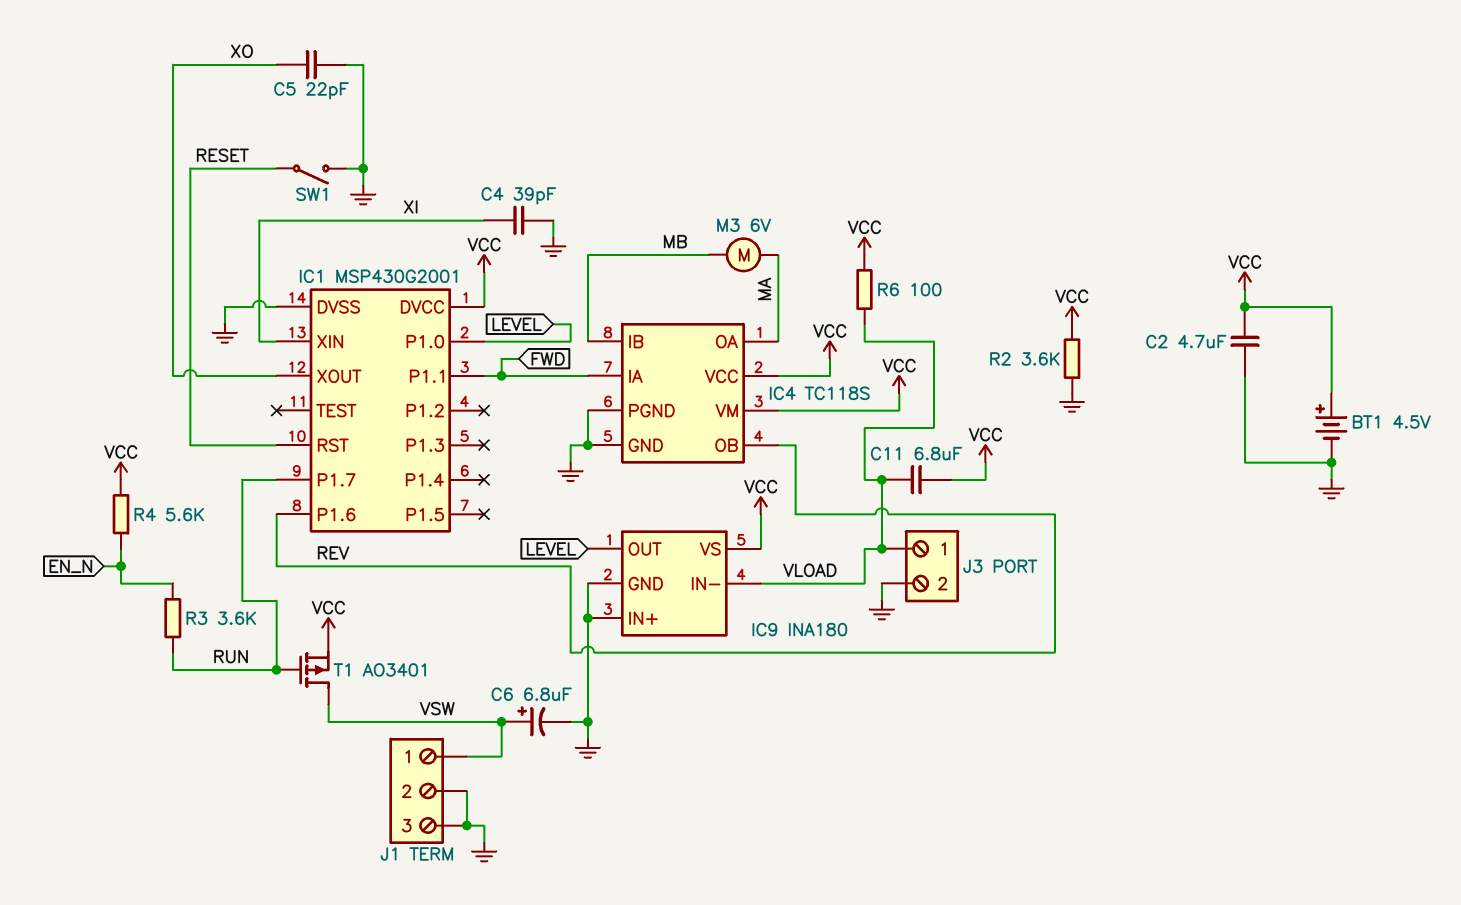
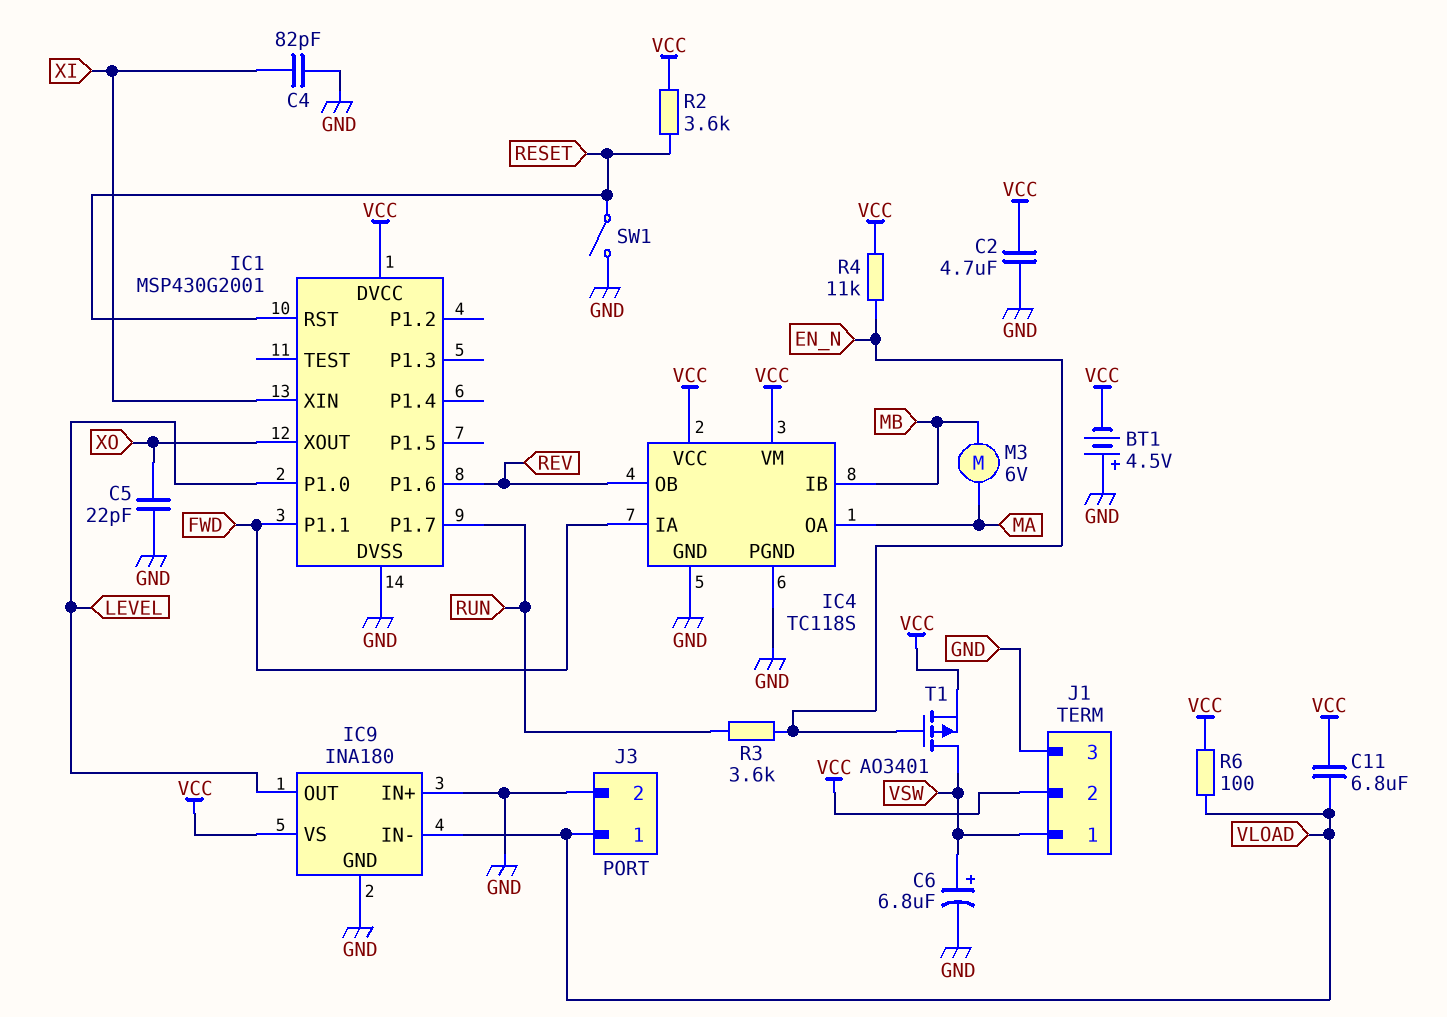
BT1: 4.5V (plus VCC, minus GND) -> 4.5V (plus GND, minus VCC)
C4: 39pF (GND, XI) -> 82pF (GND, XI)
J1 pin 2: GND -> VCC
R2: 3.6k (GND, VCC) -> 3.6k (RESET, VCC)
R4: 5.6k (EN_N, VCC) -> 11k (EN_N, VCC)
T1: PMOS AO3401 (G RUN, D VSW, S VCC) -> PMOS AO3401 (G EN_N, D VSW, S VCC)

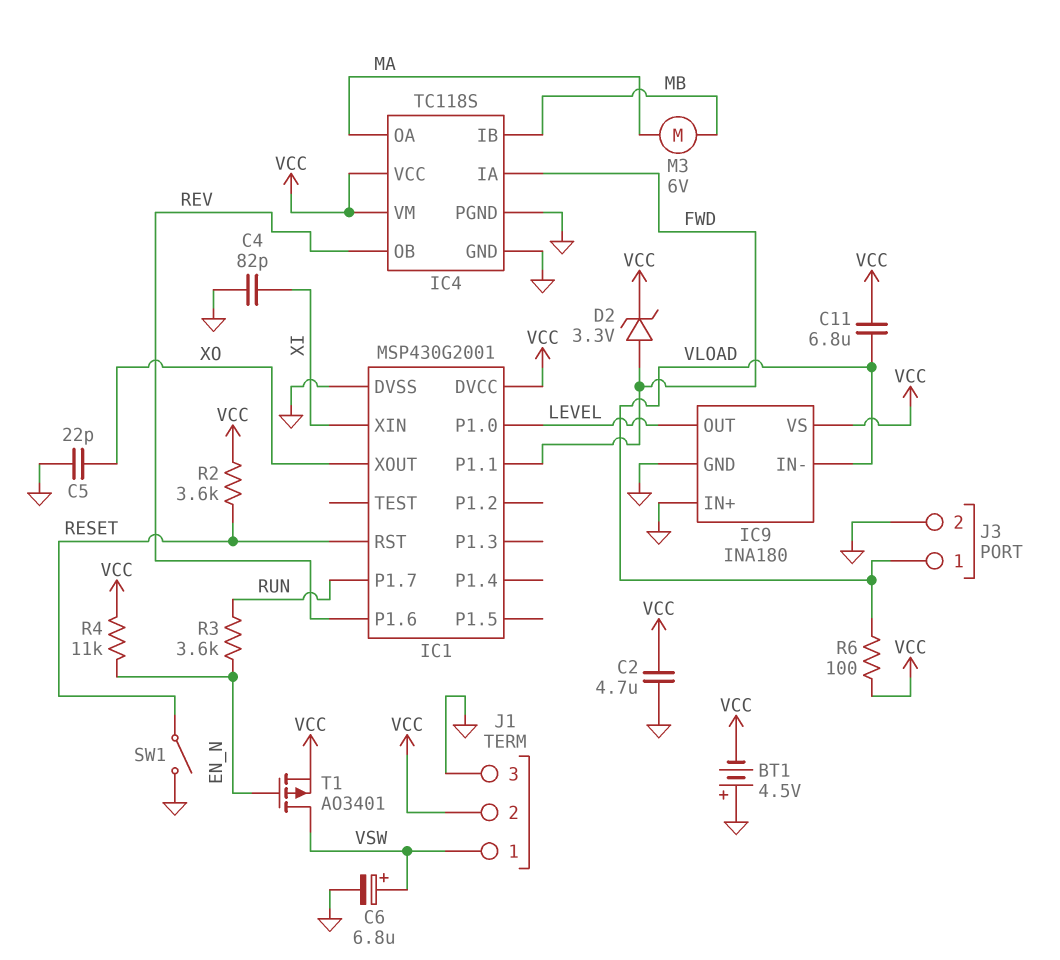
D2: none -> zener 3.3V (A FWD, K VCC)

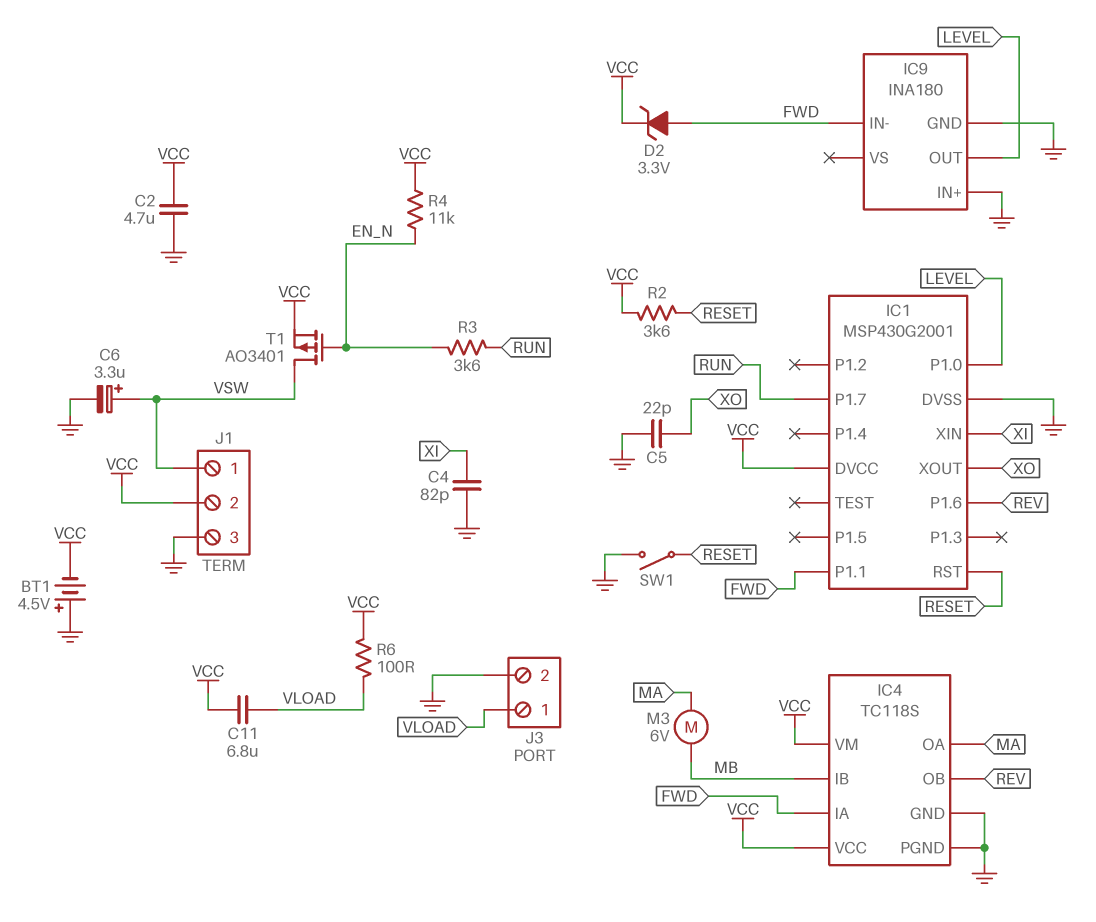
C6: 6.8uF (plus VSW, minus GND) -> 3.3uF (plus VSW, minus GND)
IC9 pin IN-: VLOAD -> FWD
IC9 pin VS: VCC -> none

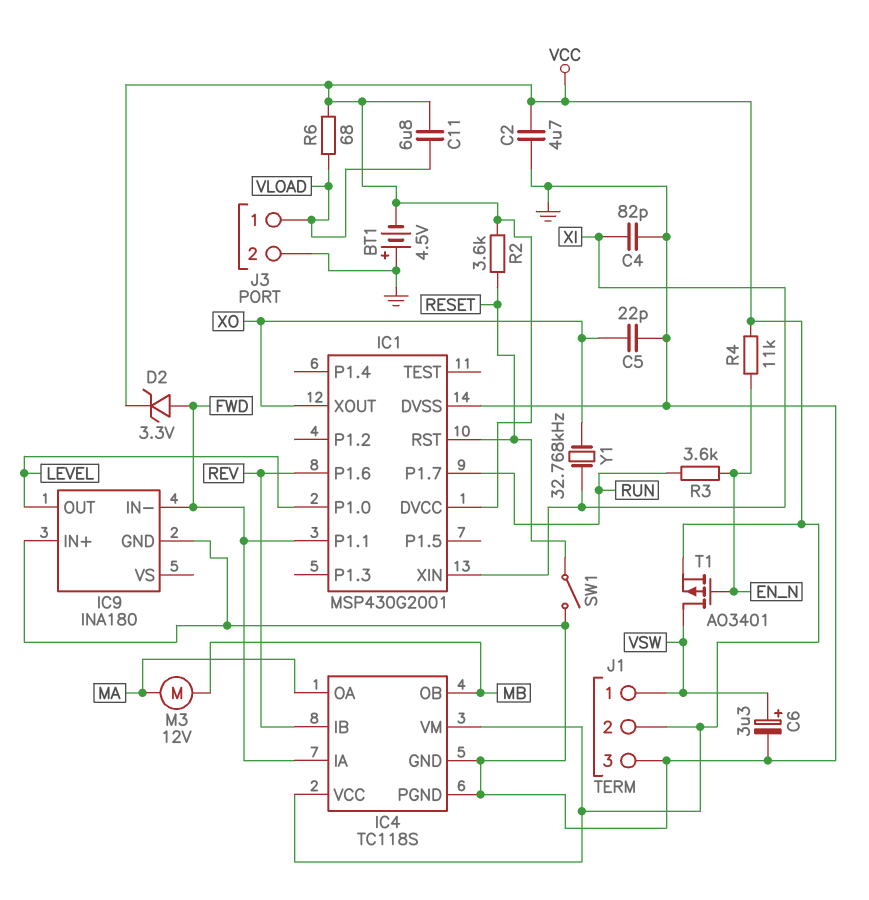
IC4 pin IB: MB -> REV
IC4 pin OB: REV -> MB
M3: motor 6V (MA, MB) -> motor 12V (MA, MB)
R6: 100 (VCC, VLOAD) -> 68 (VCC, VLOAD)
Y1: none -> 32.768kHz (XI, XO)

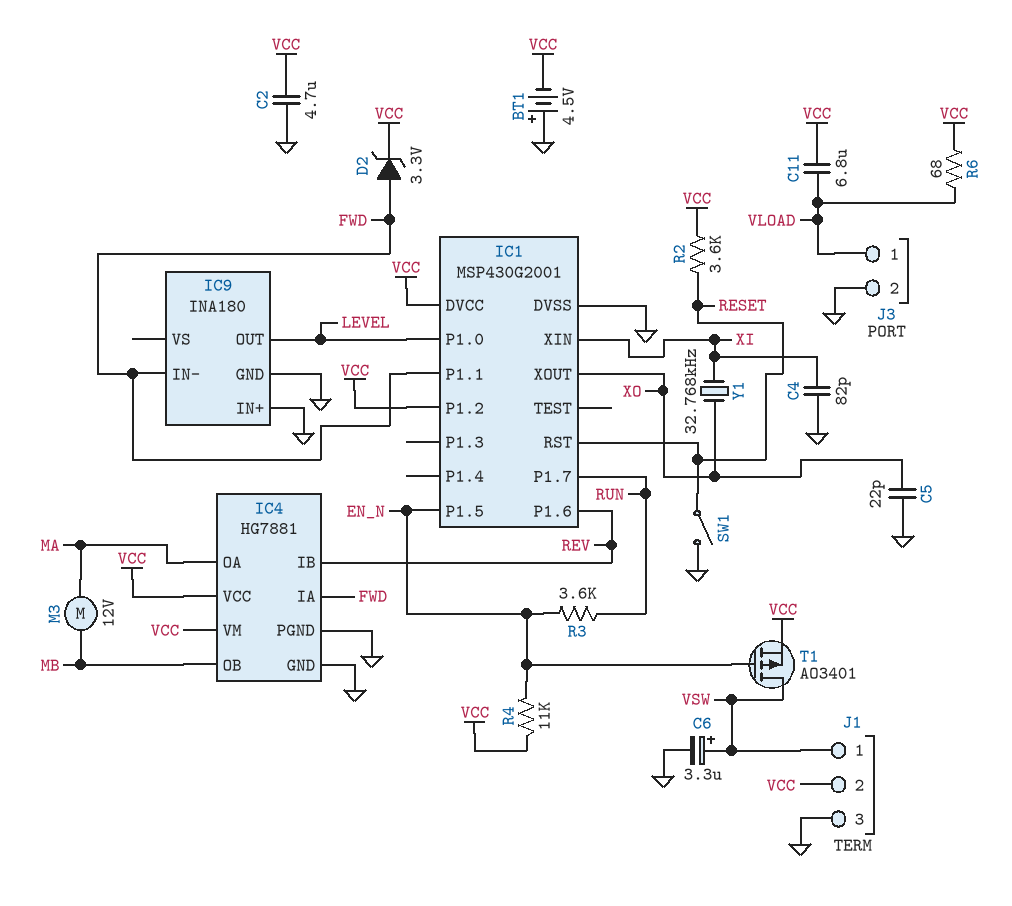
IC1 pin P1.2: none -> VCC
IC1 pin P1.5: none -> EN_N
IC4: TC118S -> HG7881

